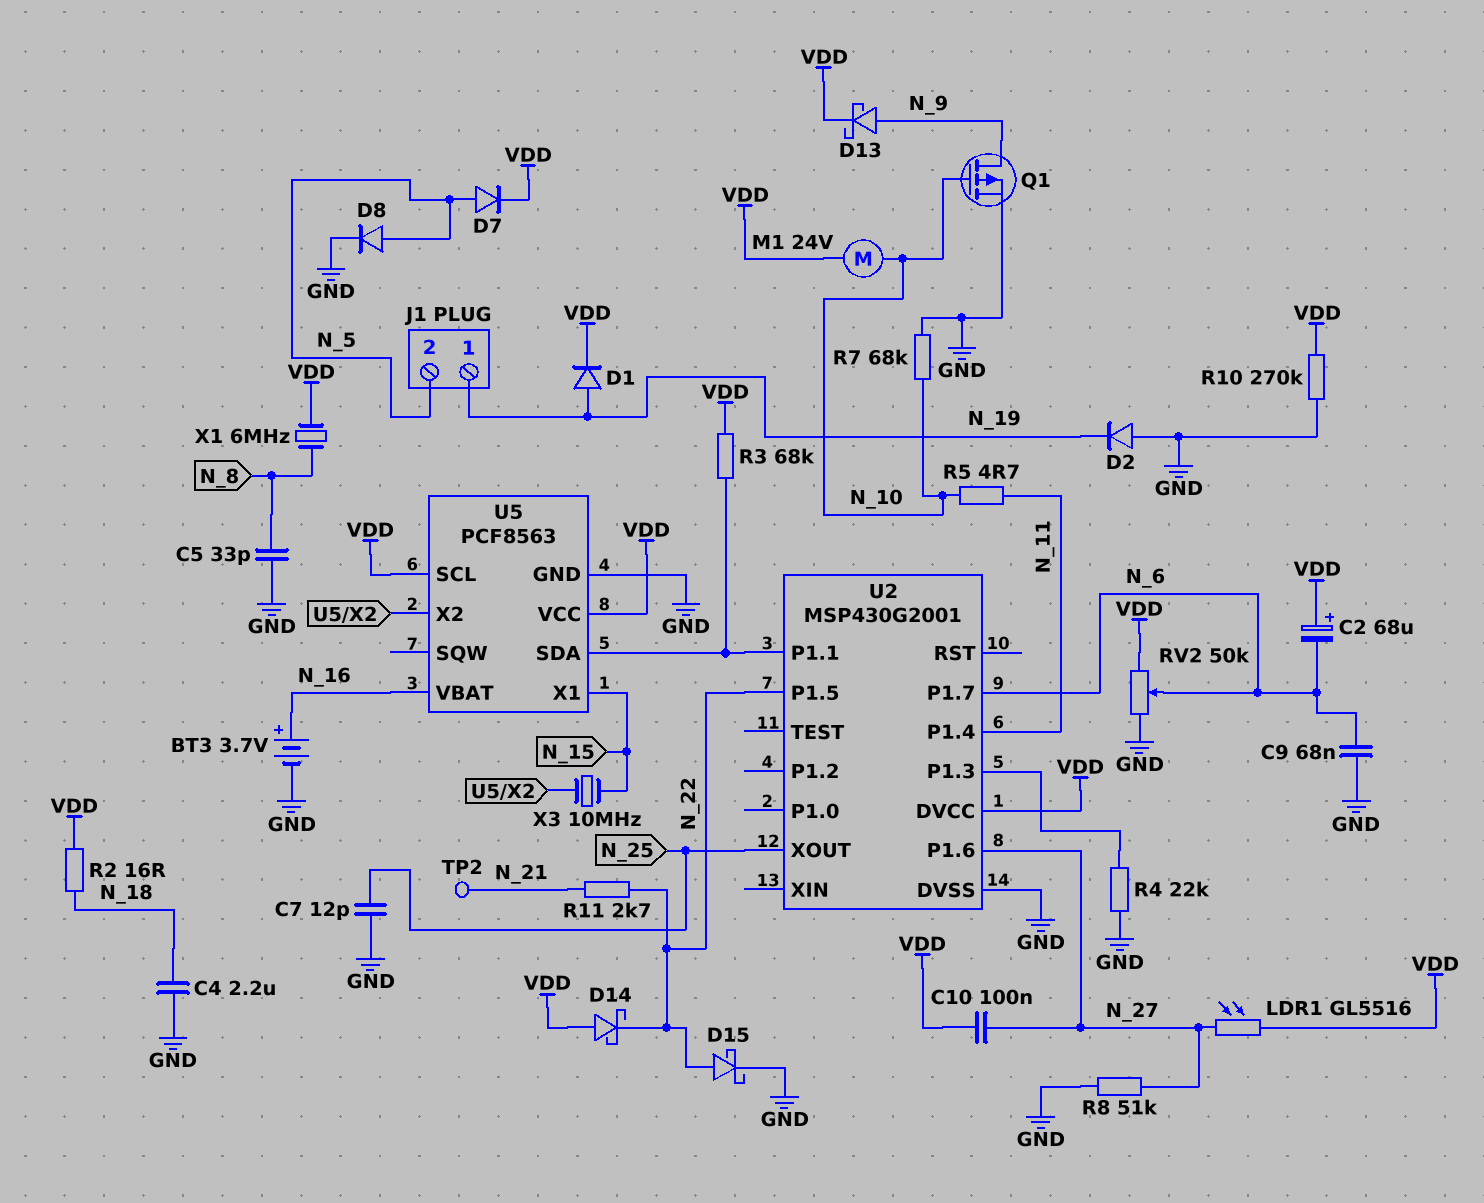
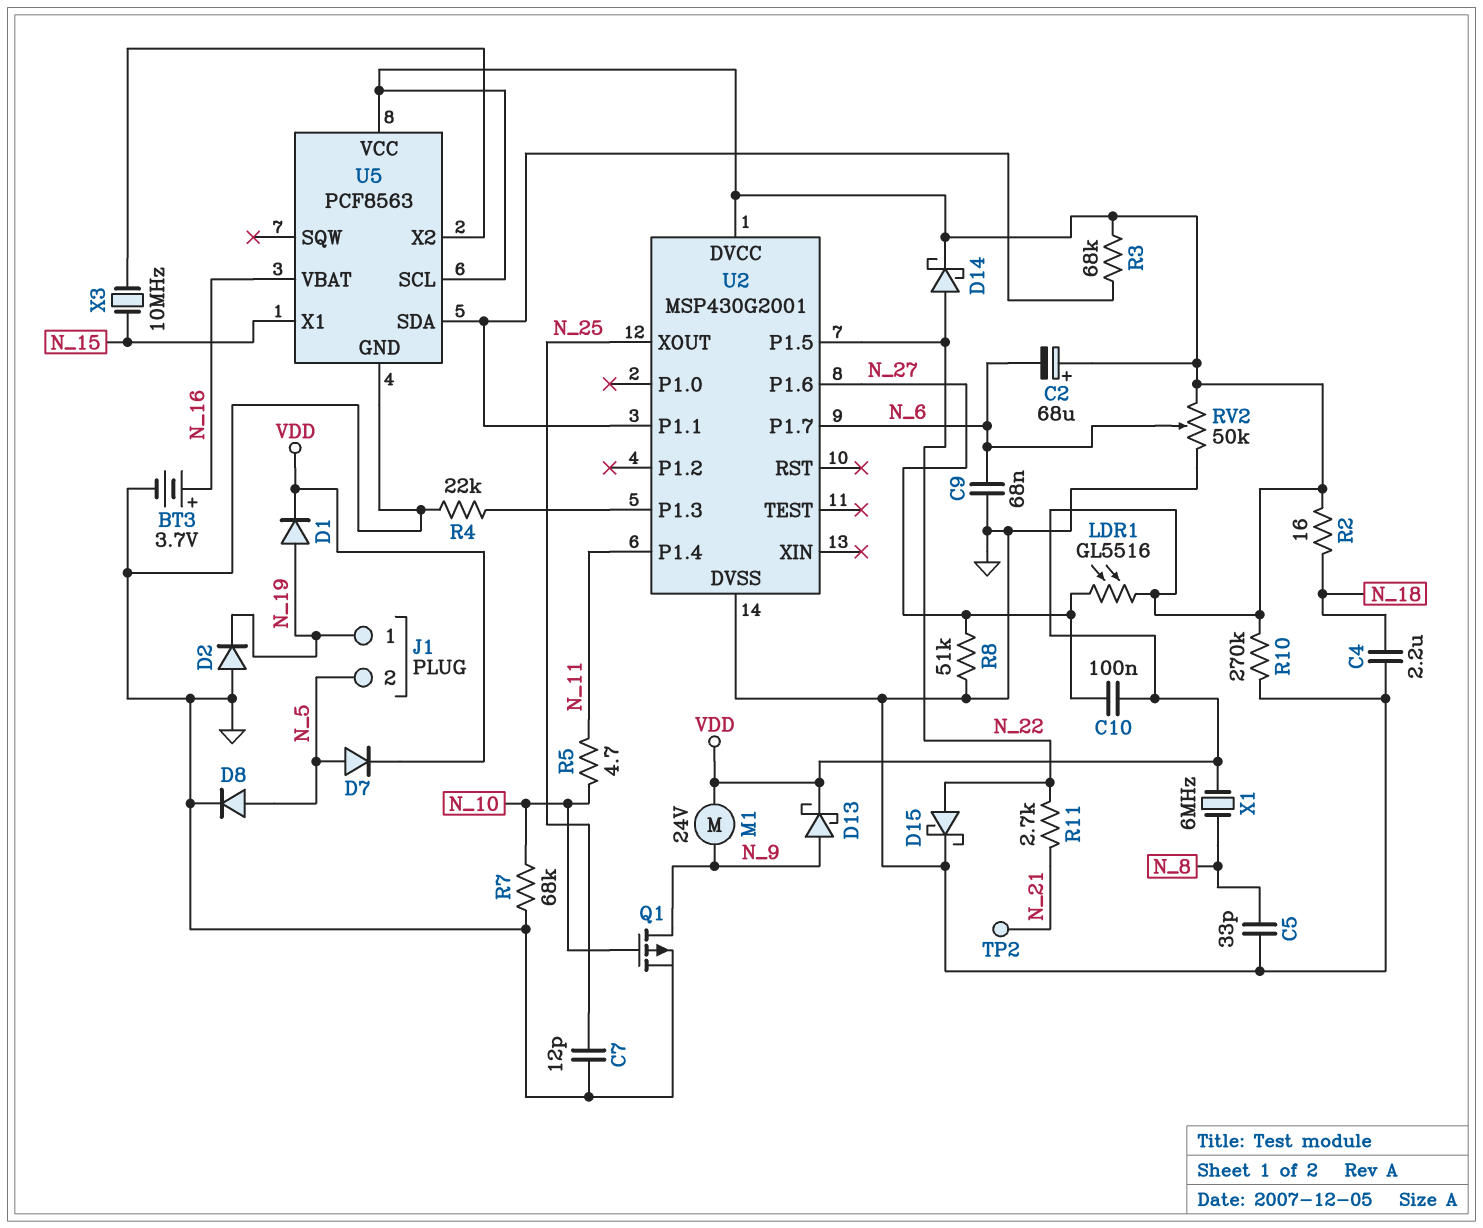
D14: schottky (A VDD, K N_22) -> schottky (A N_22, K VDD)
M1: motor 24V (N_10, VDD) -> motor 24V (N_9, VDD)

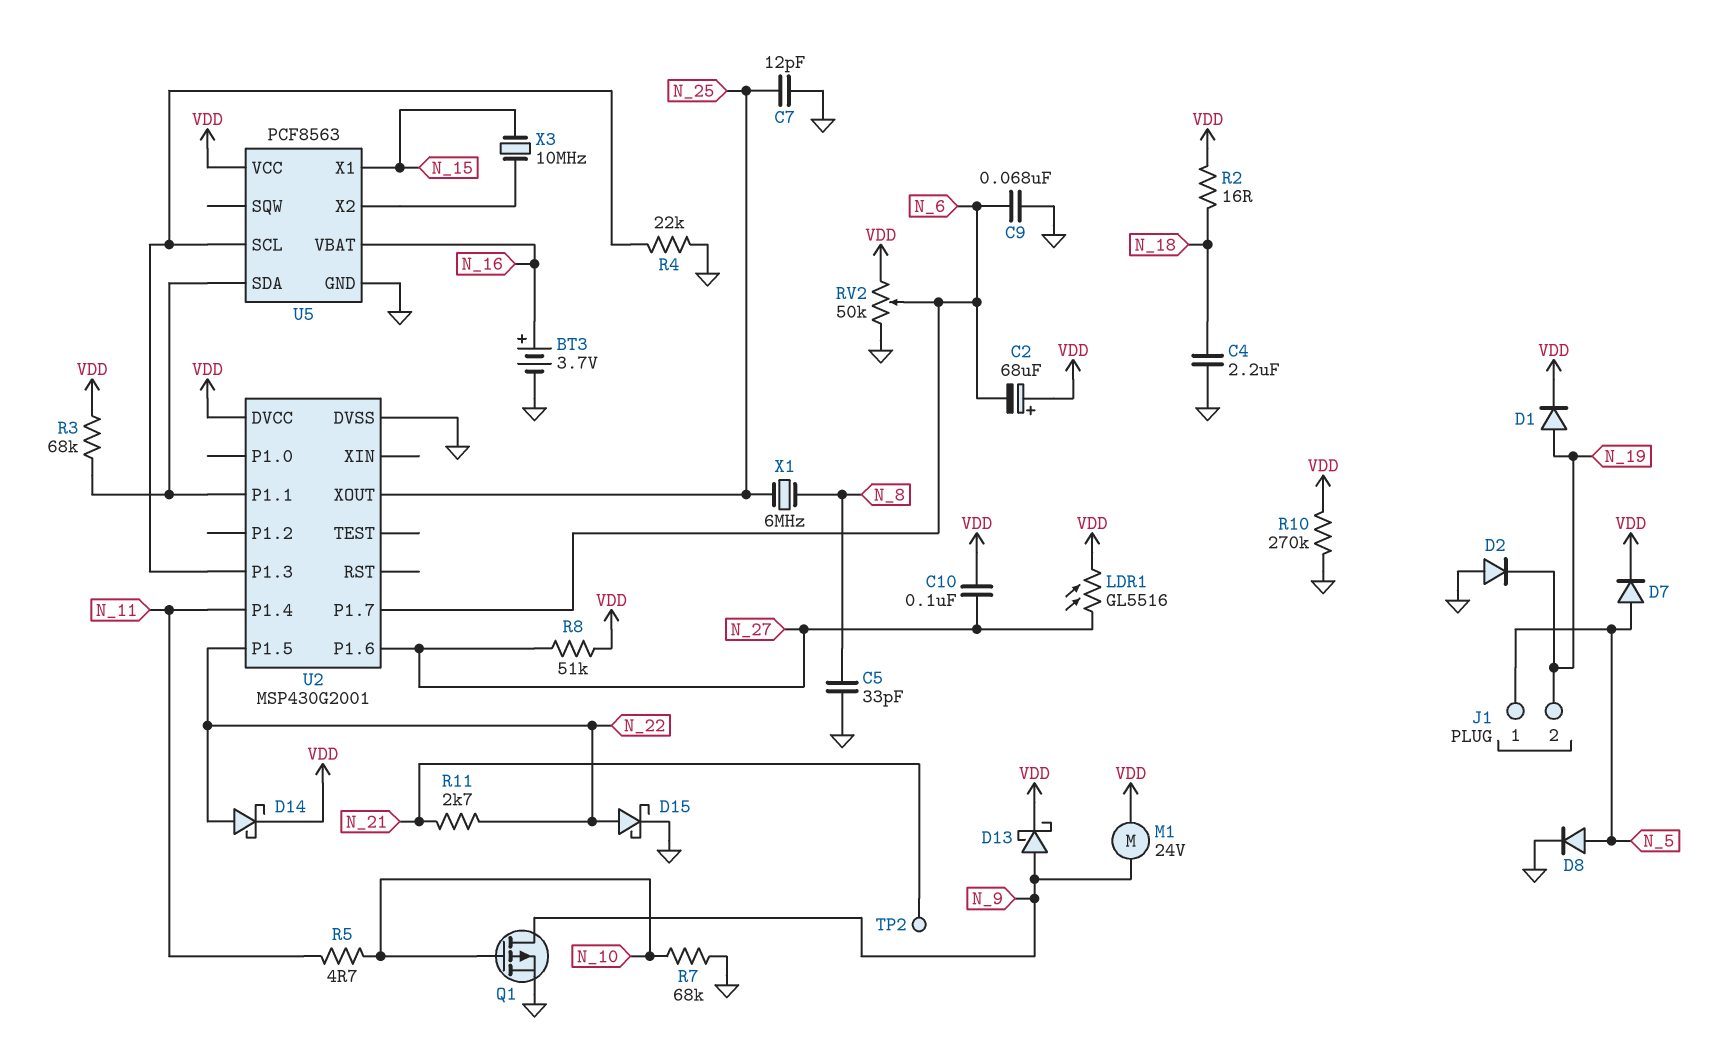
J1 pin 1: N_19 -> N_5
J1 pin 2: N_5 -> N_19
R8: 51k (GND, N_27) -> 51k (N_27, VDD)
U5 pin SCL: VDD -> U2/P1.3
X1: 6MHz (N_8, VDD) -> 6MHz (N_8, N_25)

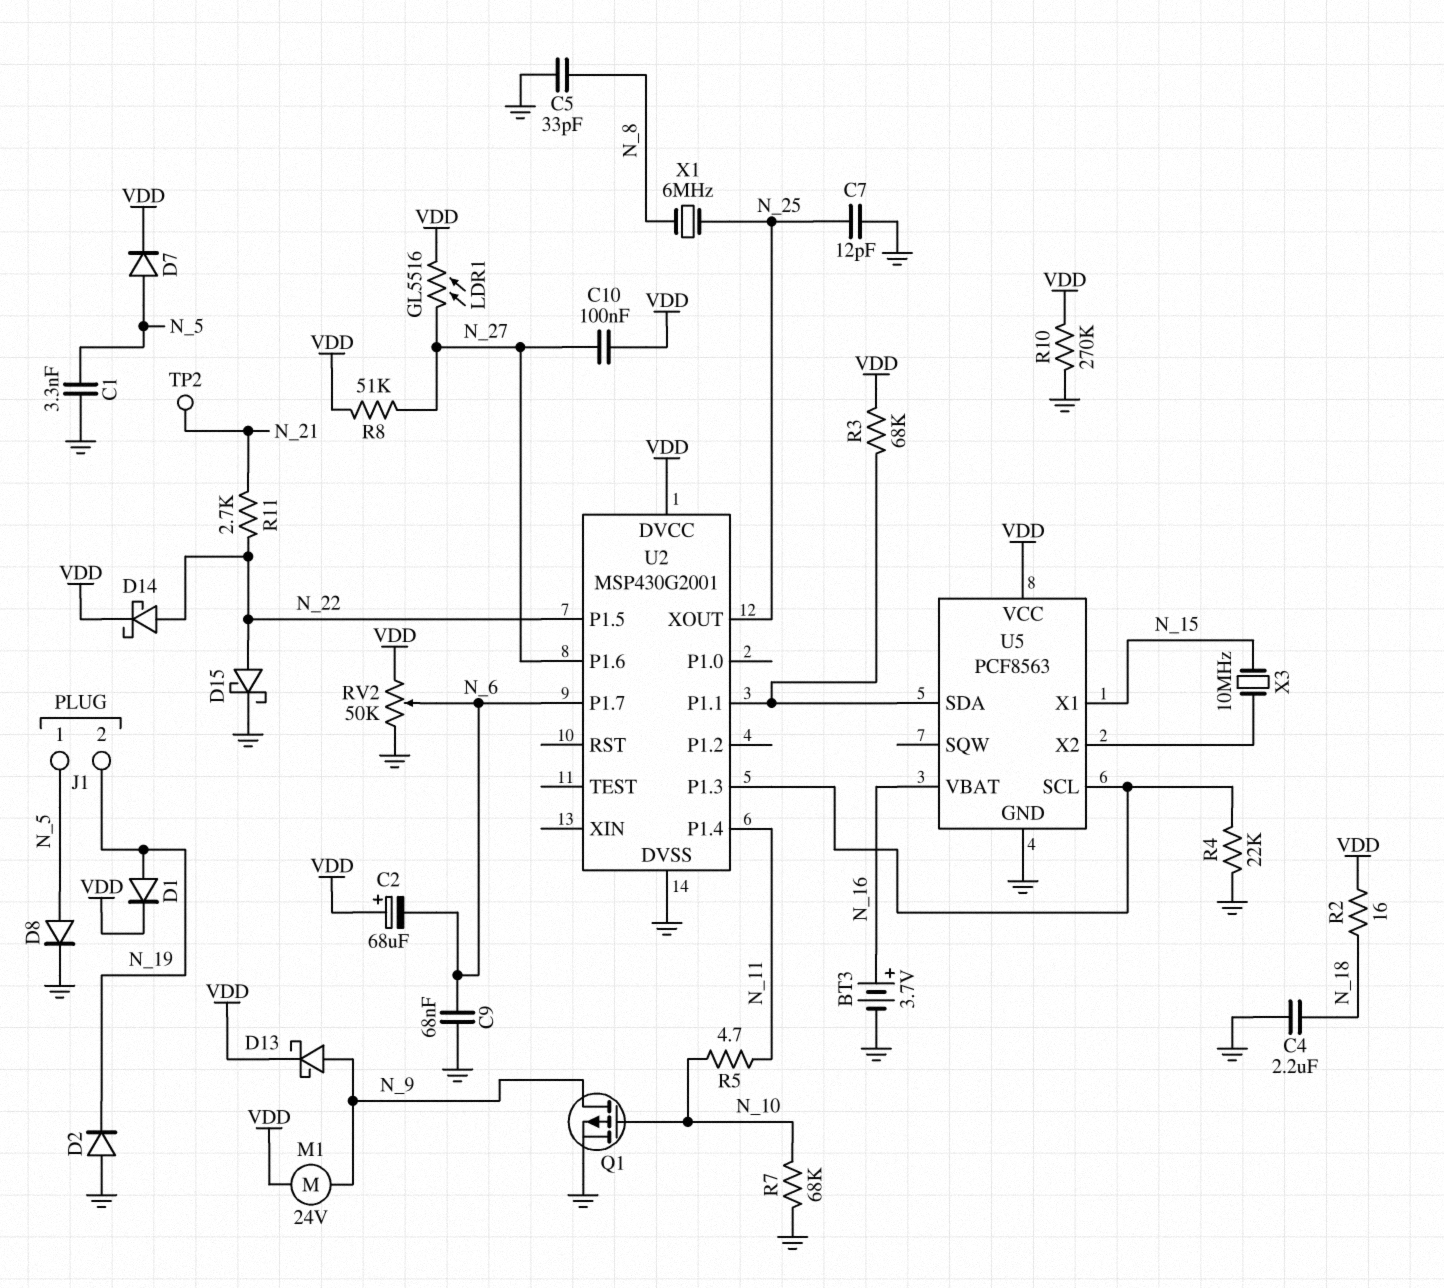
C1: none -> 3.3nF (GND, N_5)

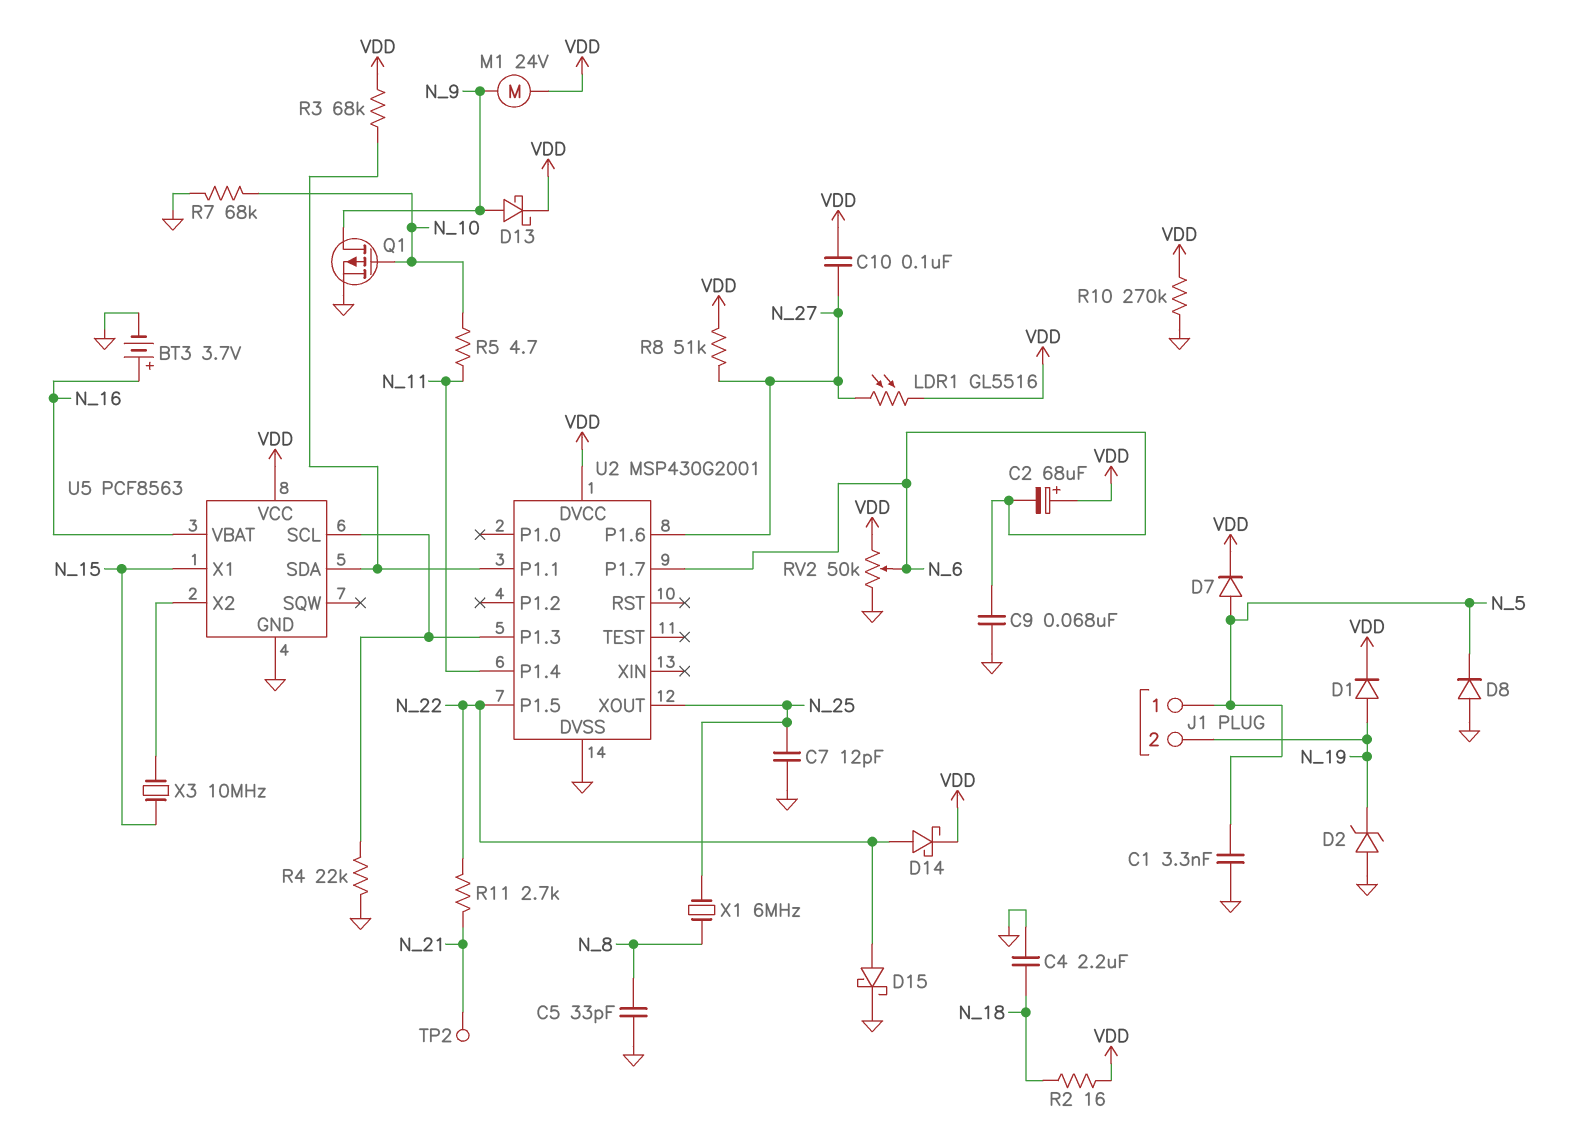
D2: diode (A GND, K N_19) -> zener (A GND, K N_19)
D8: diode (A N_5, K GND) -> diode (A GND, K N_5)

